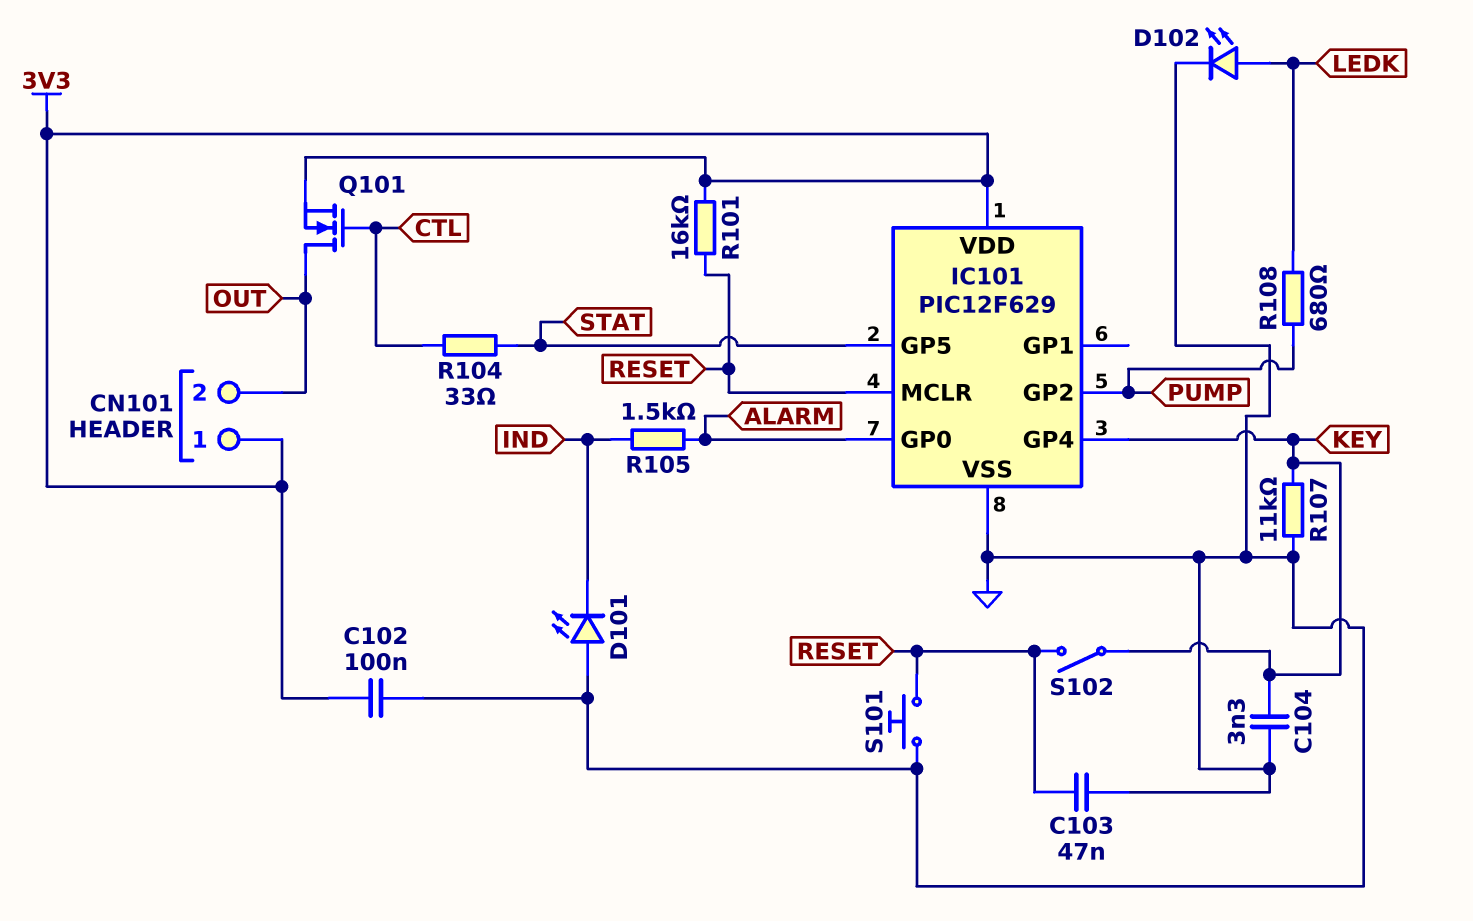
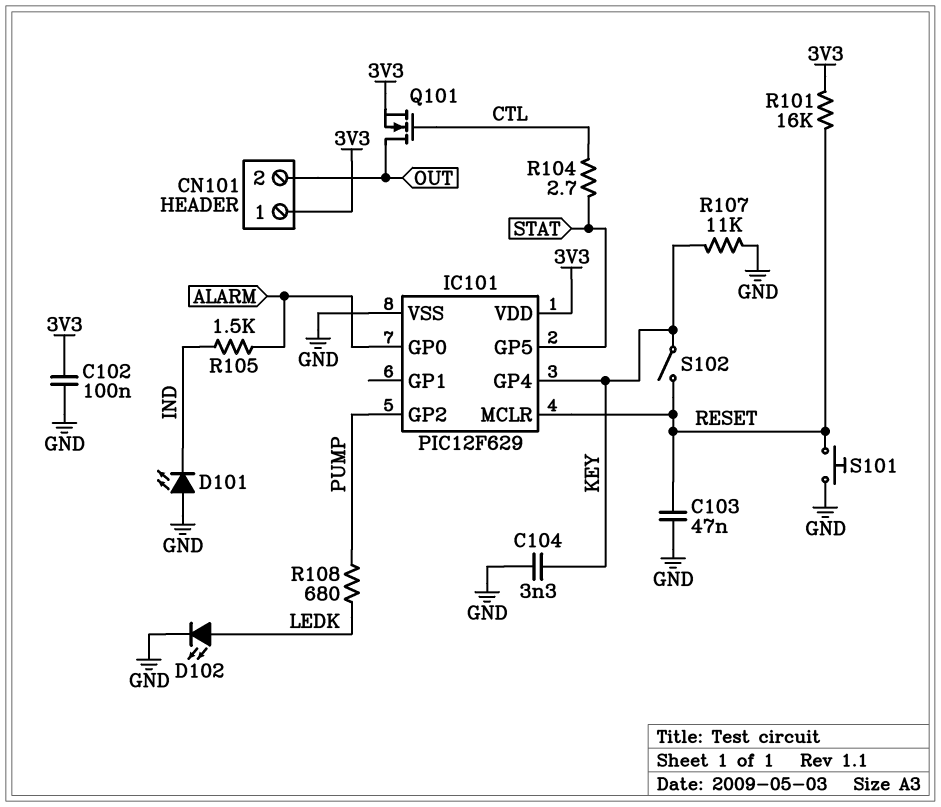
R104: 33 (CTL, STAT) -> 2.7 (CTL, STAT)

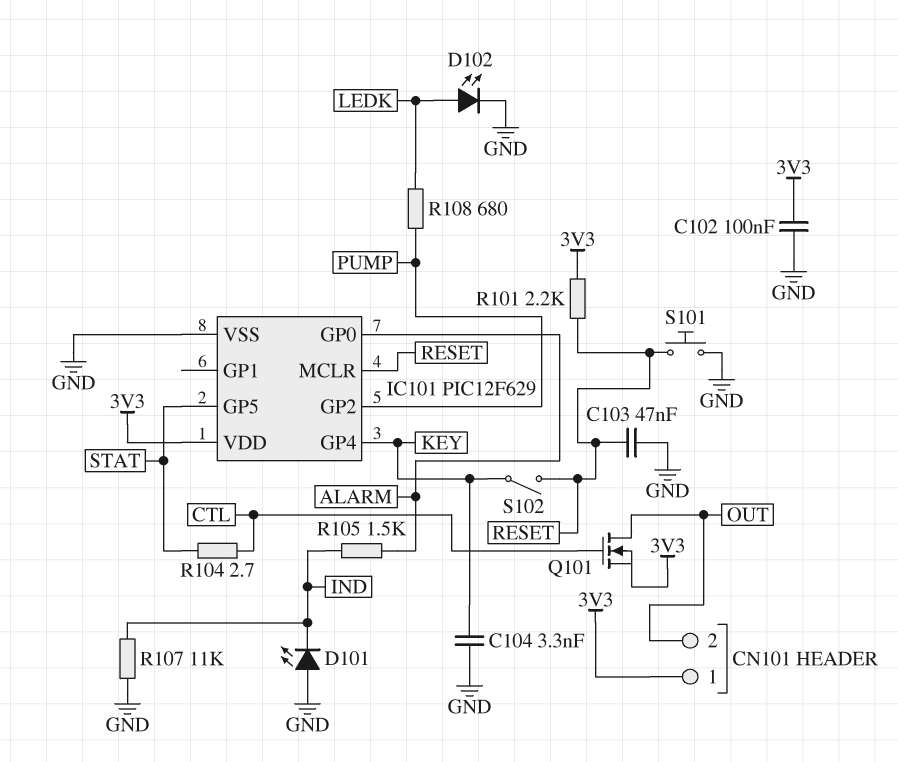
R101: 16k (3V3, RESET) -> 2.2k (3V3, RESET)
R107: 11k (GND, KEY) -> 11k (GND, IND)

